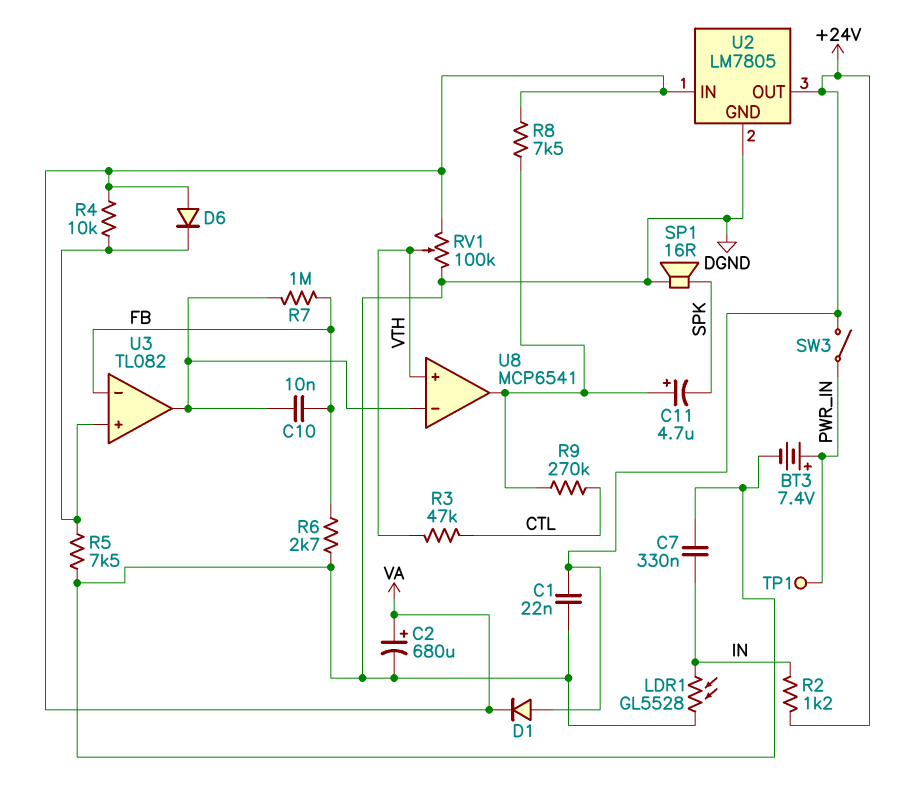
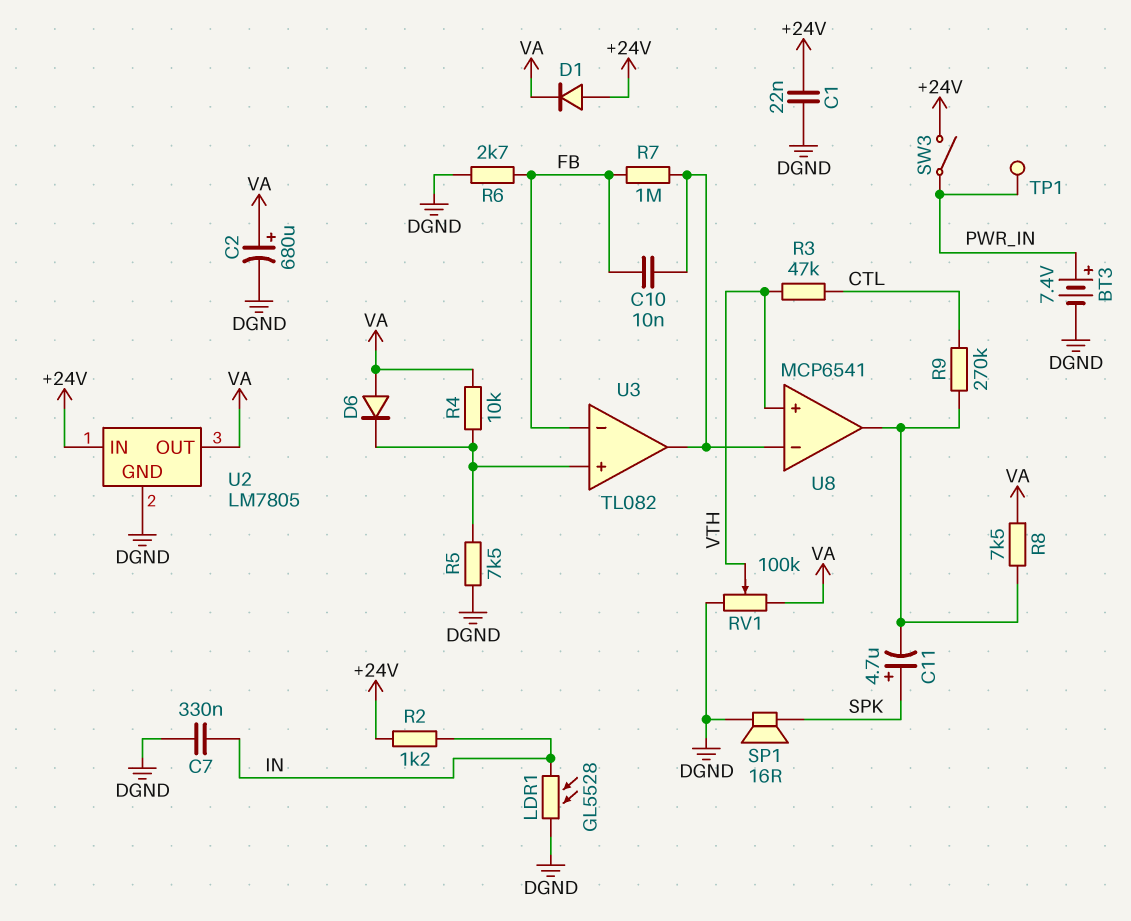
C11: 4.7uF (plus U8/out, minus SPK) -> 4.7uF (plus SPK, minus U8/out)
U2 pin IN: VA -> +24V
U2 pin OUT: +24V -> VA

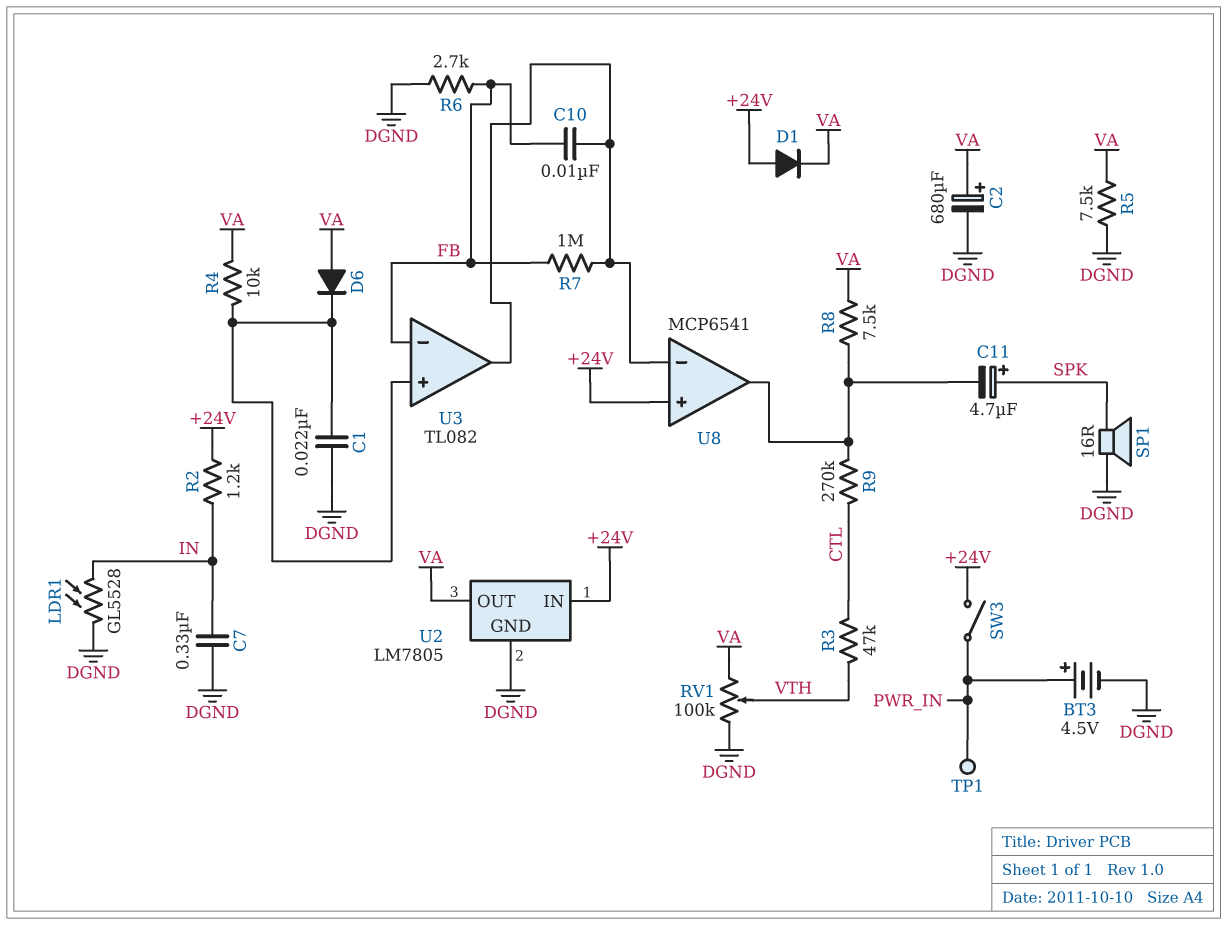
BT3: 7.4V (plus PWR_IN, minus DGND) -> 4.5V (plus PWR_IN, minus DGND)
C1: 22nF (+24V, DGND) -> 22nF (DGND, U3/in+)
R5: 7.5k (DGND, U3/in+) -> 7.5k (DGND, VA)
U8 pin in+: VTH -> +24V

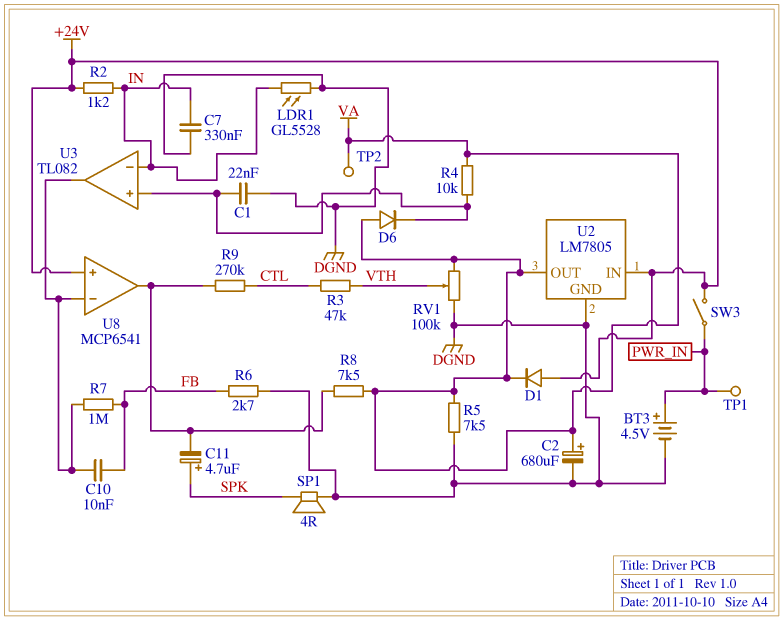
SP1: speaker 16R (DGND, SPK) -> speaker 4R (DGND, SPK)
TP2: none -> test point (VA)
U3 pin in-: FB -> IN

